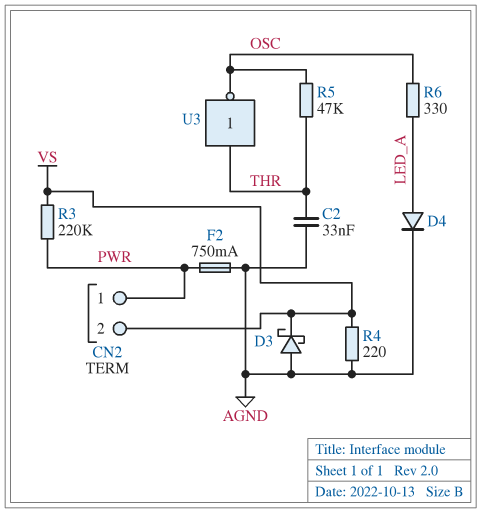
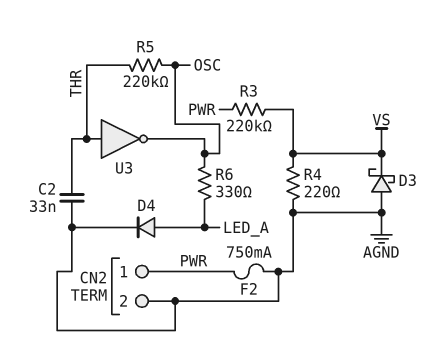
CN2 pin 2: VS -> AGND
R5: 47k (OSC, THR) -> 220k (OSC, THR)

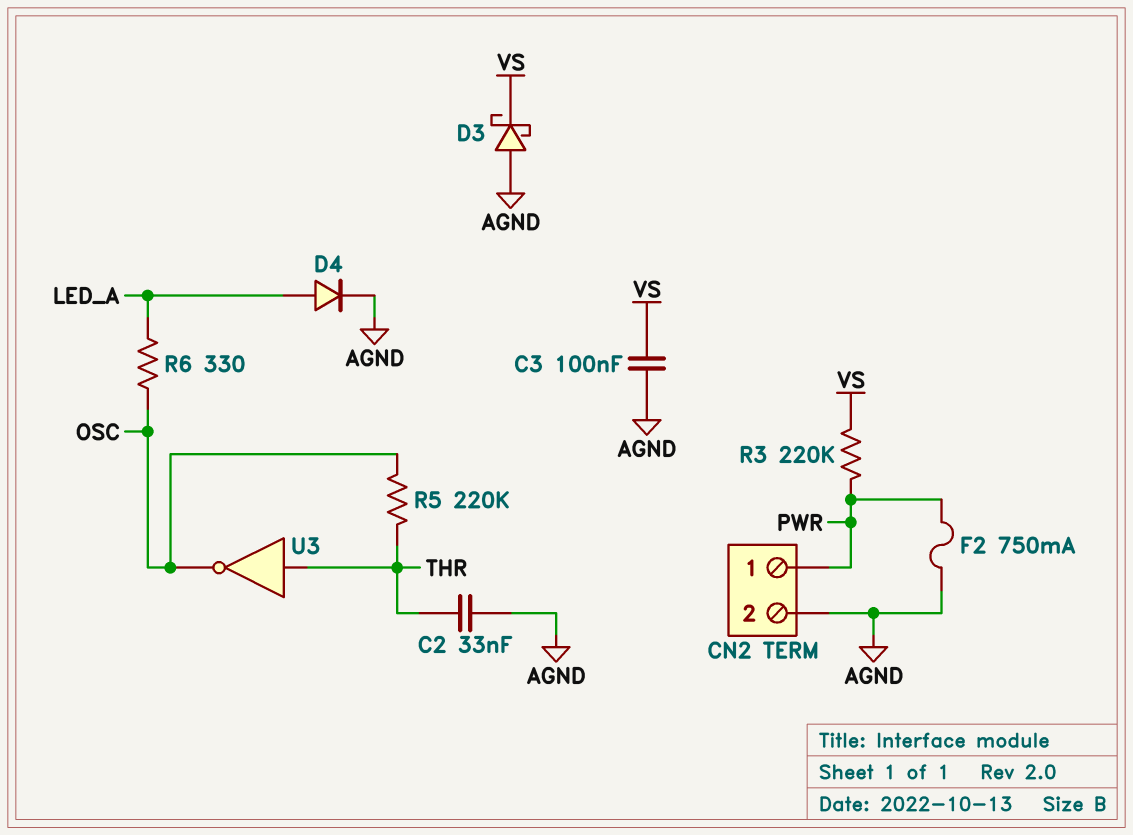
C3: none -> 100nF (AGND, VS)
R4: 220 (AGND, VS) -> none

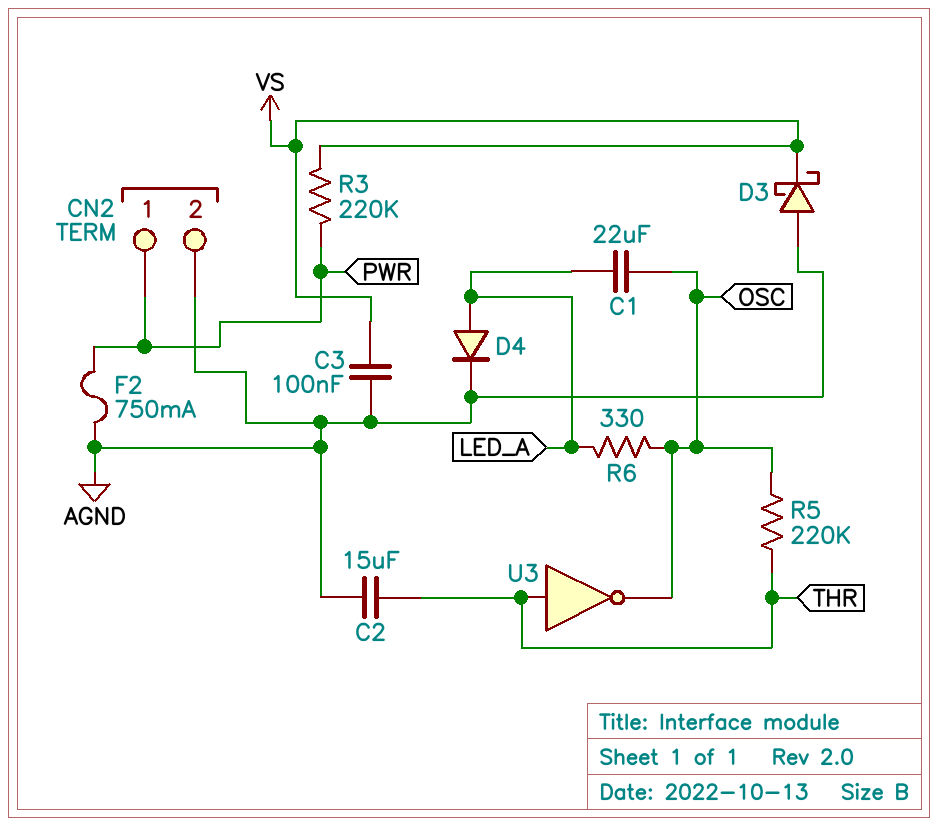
C1: none -> 22uF (LED_A, OSC)
C2: 33nF (AGND, THR) -> 15uF (AGND, THR)

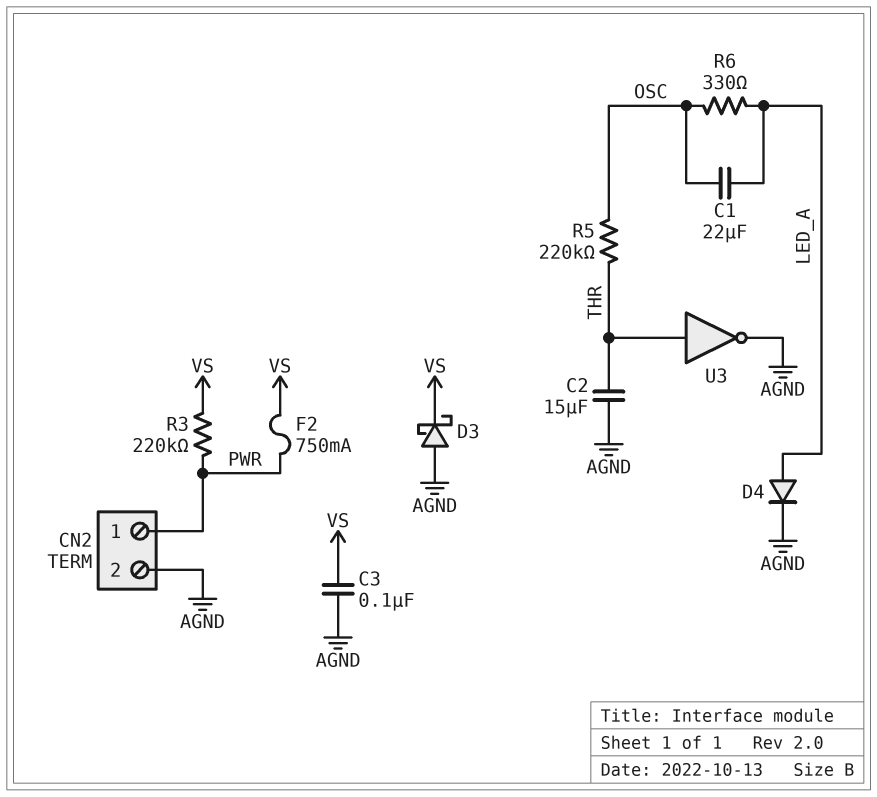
F2: 750mA (AGND, PWR) -> 750mA (PWR, VS)
U3: NOT (in THR, out OSC) -> NOT (in THR, out AGND)

